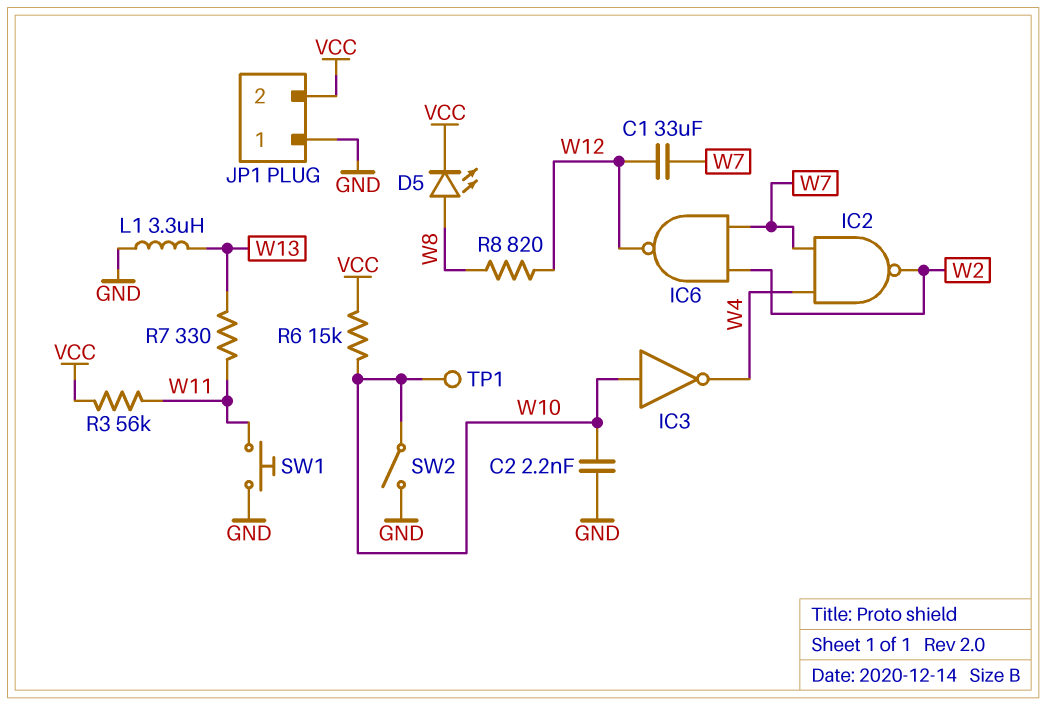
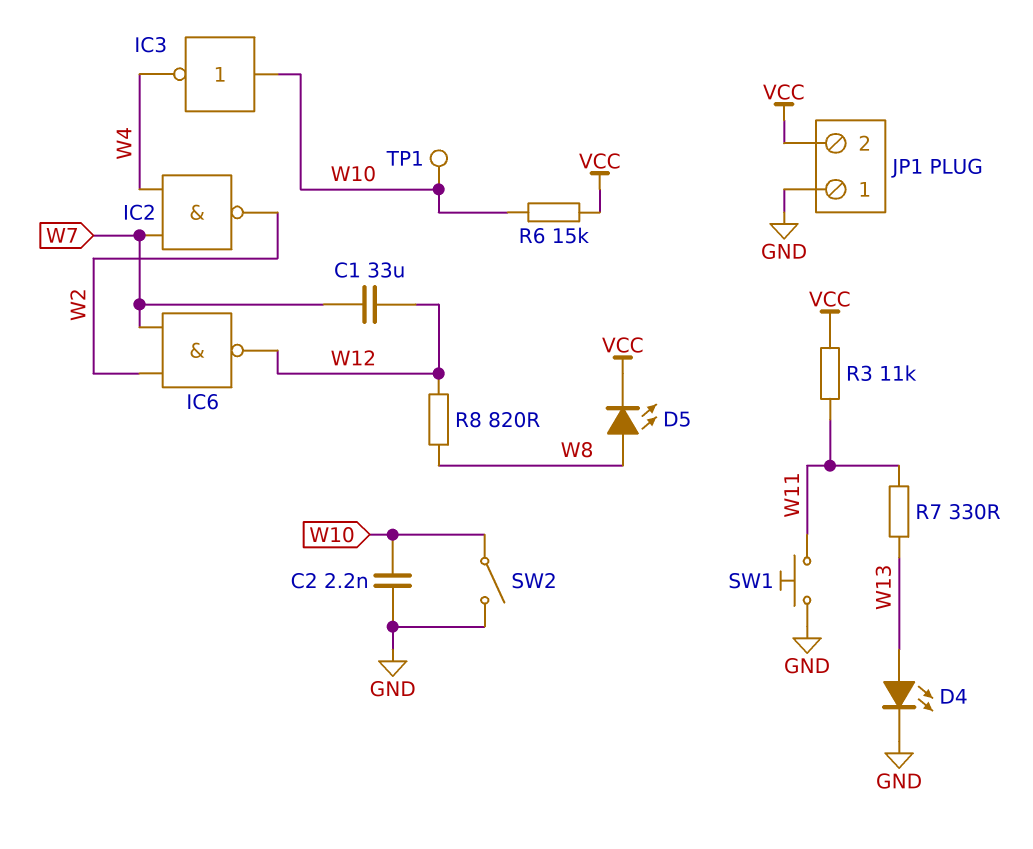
D4: none -> LED (A W13, K GND)
L1: 3.3uH (GND, W13) -> none
R3: 56k (VCC, W11) -> 11k (VCC, W11)

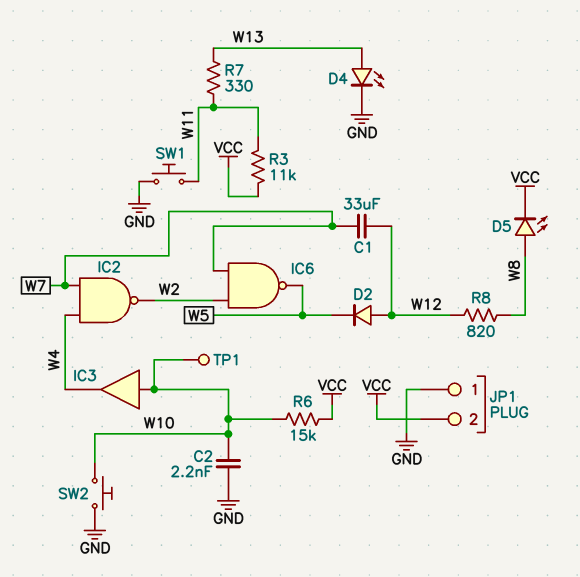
D2: none -> diode (A W12, K W5)
IC3: NOT (in W10, out W4) -> buffer (in W10, out W4)
IC6: NAND (in W2, in W7, out W12) -> NAND (in W2, in W7, out W5)
SW2: switch (GND, W10) -> button (GND, W10)

